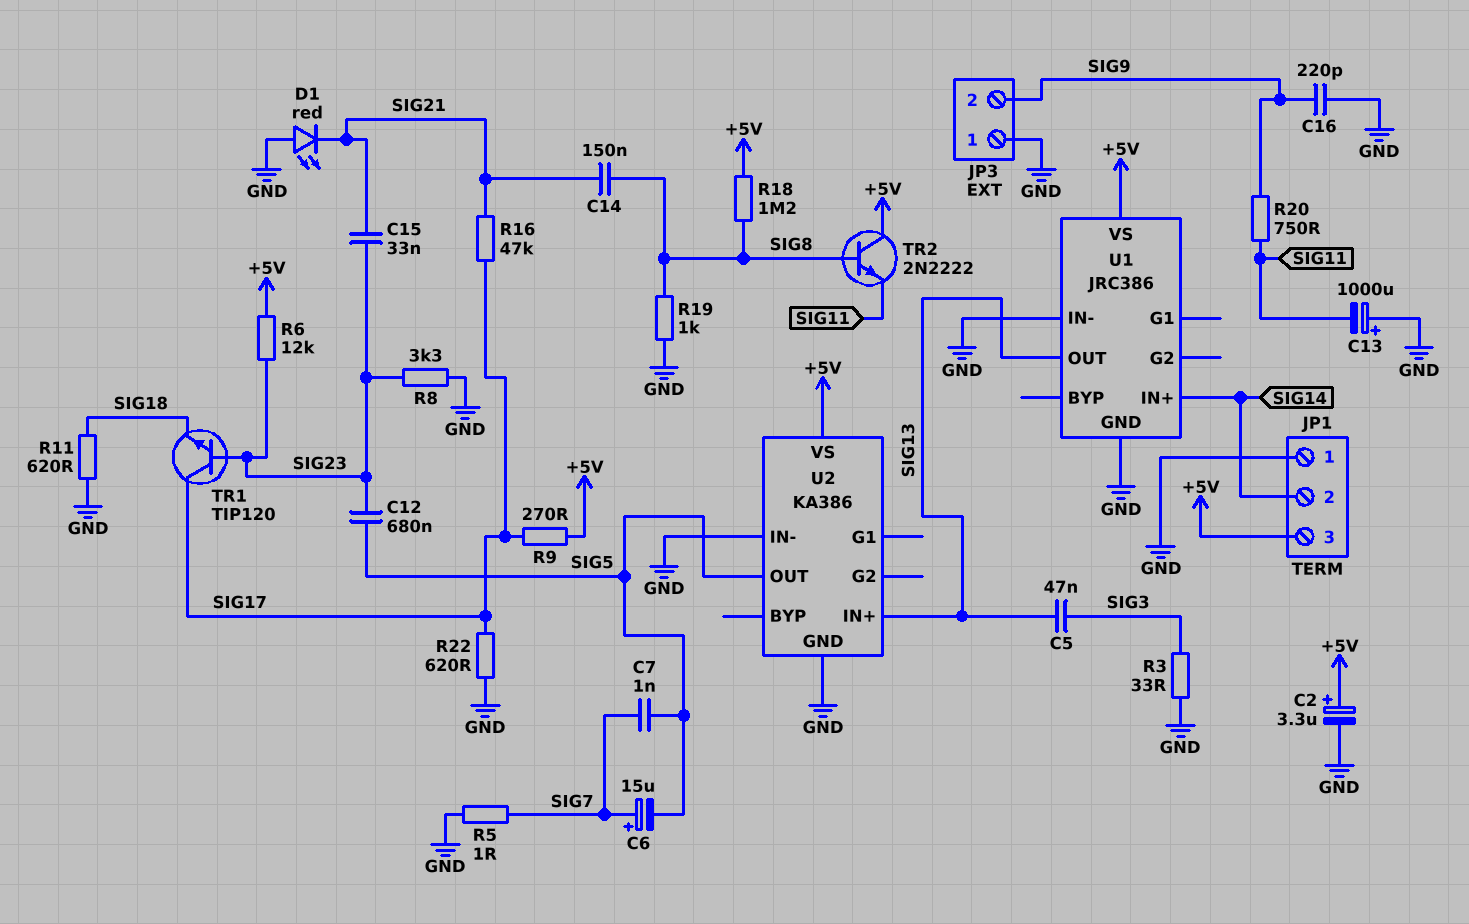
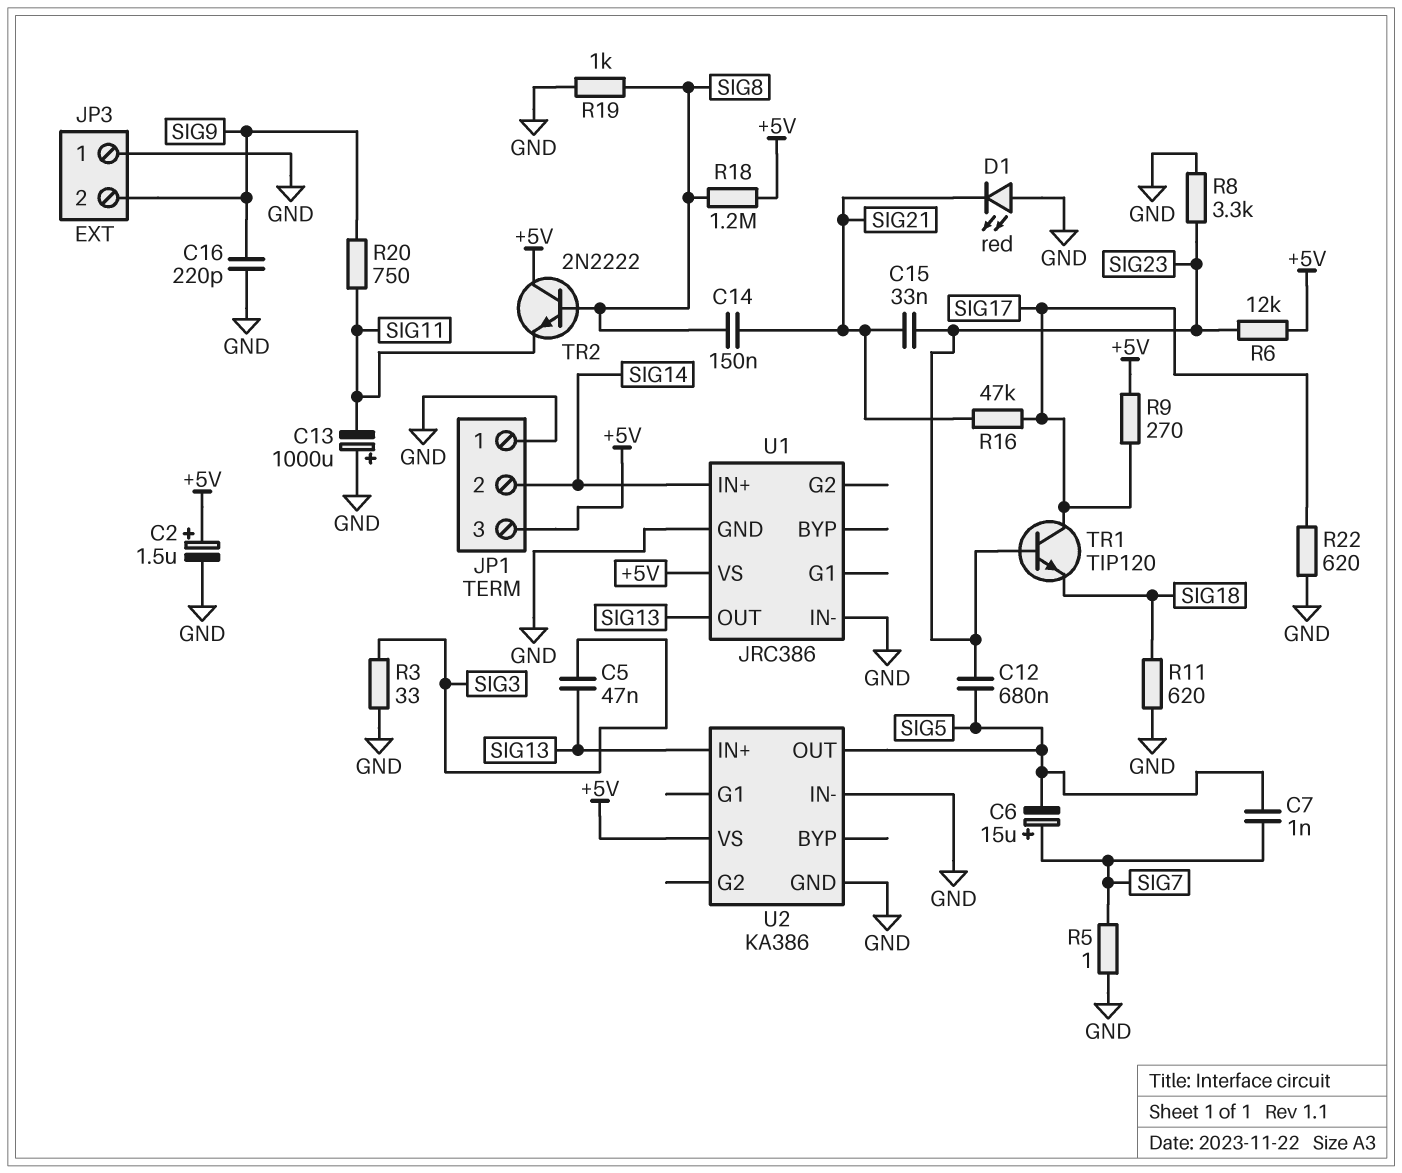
C2: 3.3uF (plus +5V, minus GND) -> 1.5uF (plus +5V, minus GND)

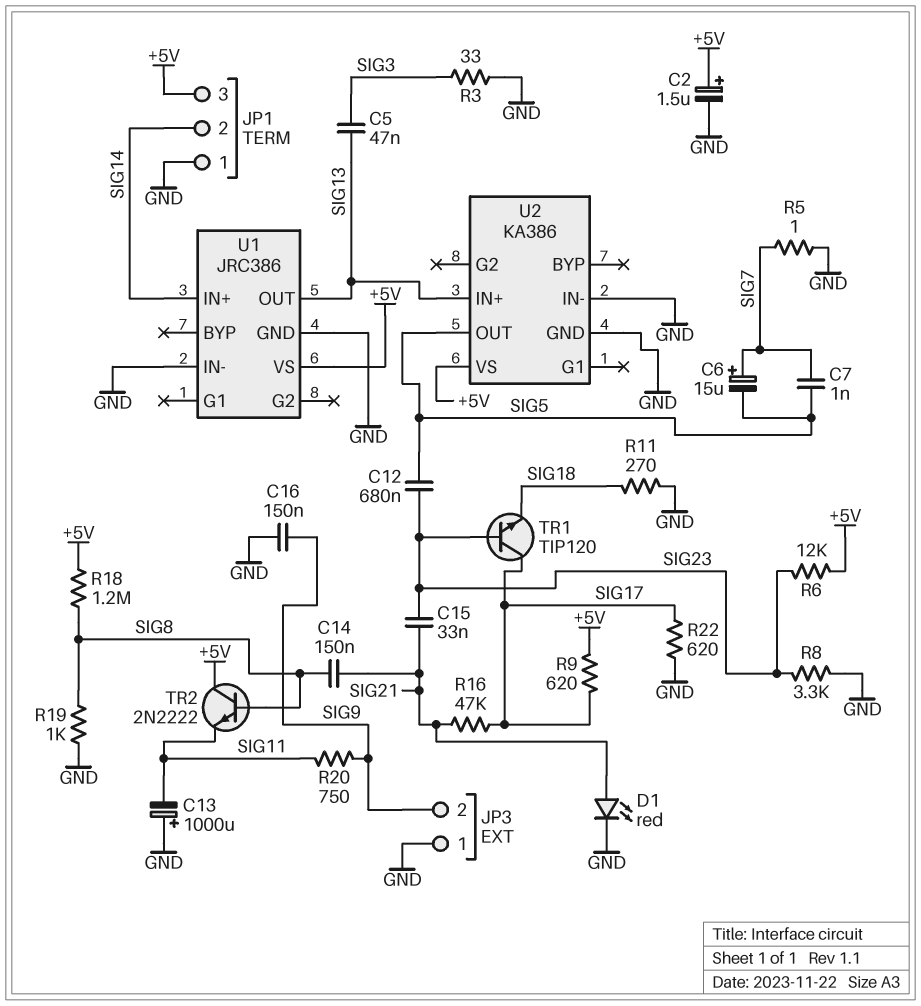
C16: 220pF (GND, SIG9) -> 150nF (GND, SIG9)
D1: LED red (A GND, K SIG21) -> LED red (A SIG21, K GND)
R9: 270 (+5V, SIG17) -> 620 (+5V, SIG17)
R11: 620 (GND, SIG18) -> 270 (GND, SIG18)

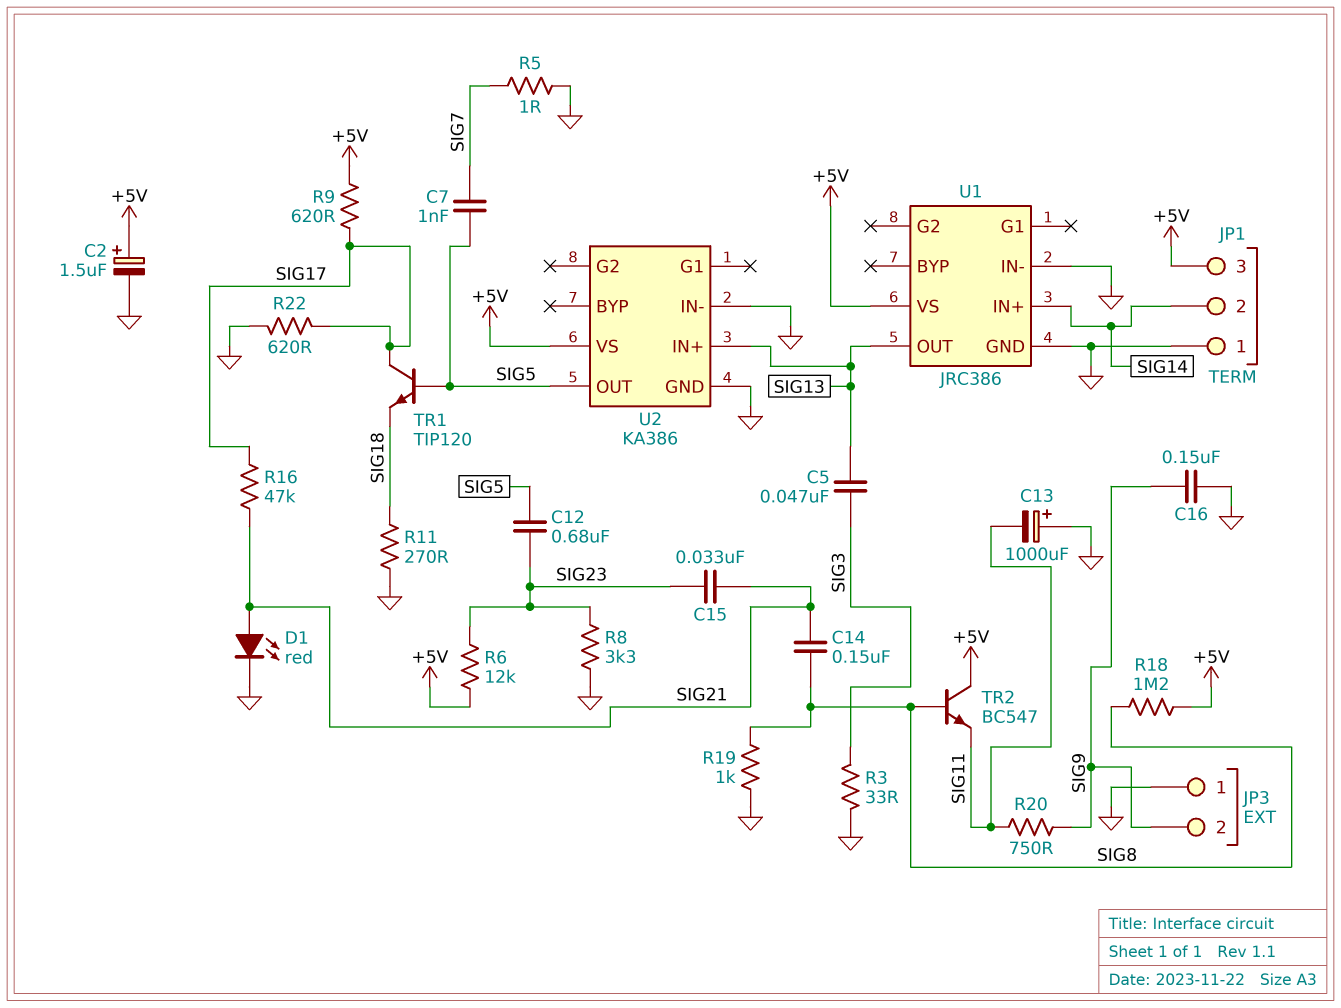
C6: 15uF (plus SIG7, minus SIG5) -> none
TR1: NPN TIP120 (B SIG23, C SIG17, E SIG18) -> NPN TIP120 (B SIG5, C SIG17, E SIG18)
TR2: NPN 2N2222 (B SIG8, C +5V, E SIG11) -> NPN BC547 (B SIG8, C +5V, E SIG11)

